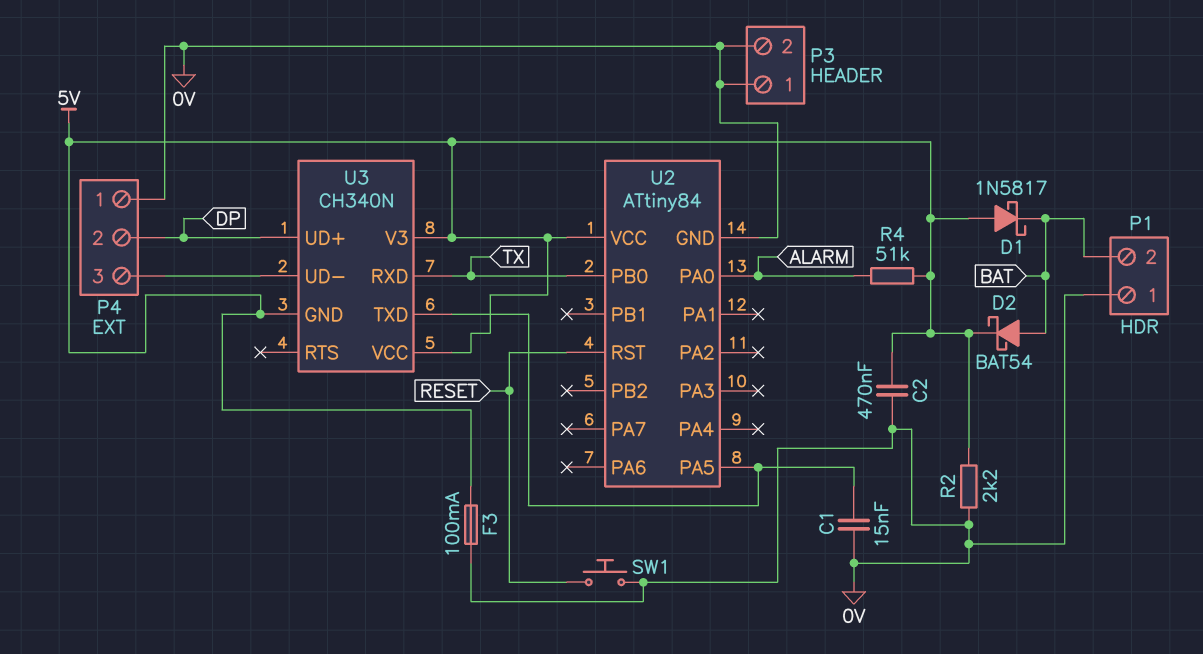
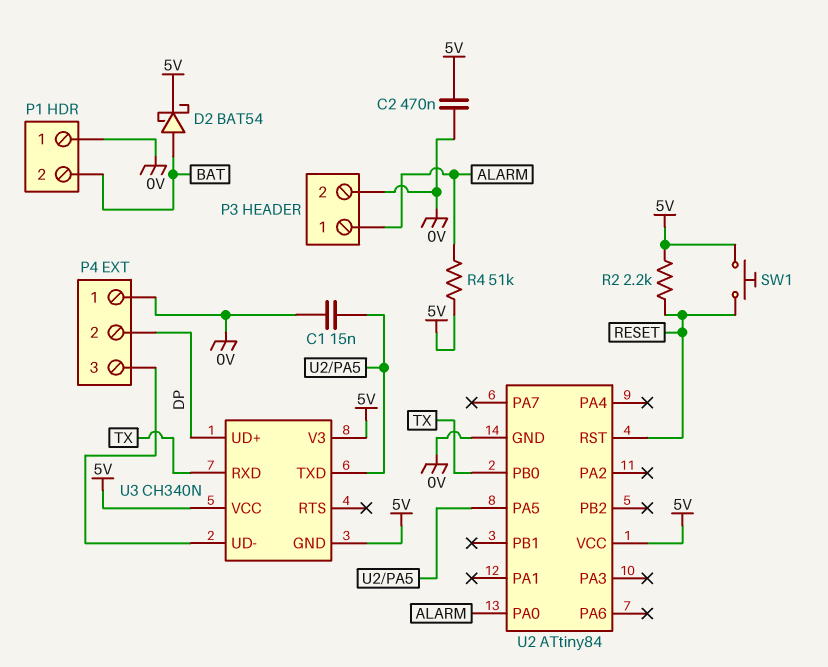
D1: schottky 1N5817 (A 5V, K BAT) -> none
F3: 100mA (0V, 5V) -> none
P3 pin 1: 0V -> ALARM
R2: 2.2k (0V, 5V) -> 2.2k (5V, RESET)
SW1: button (0V, RESET) -> button (5V, RESET)

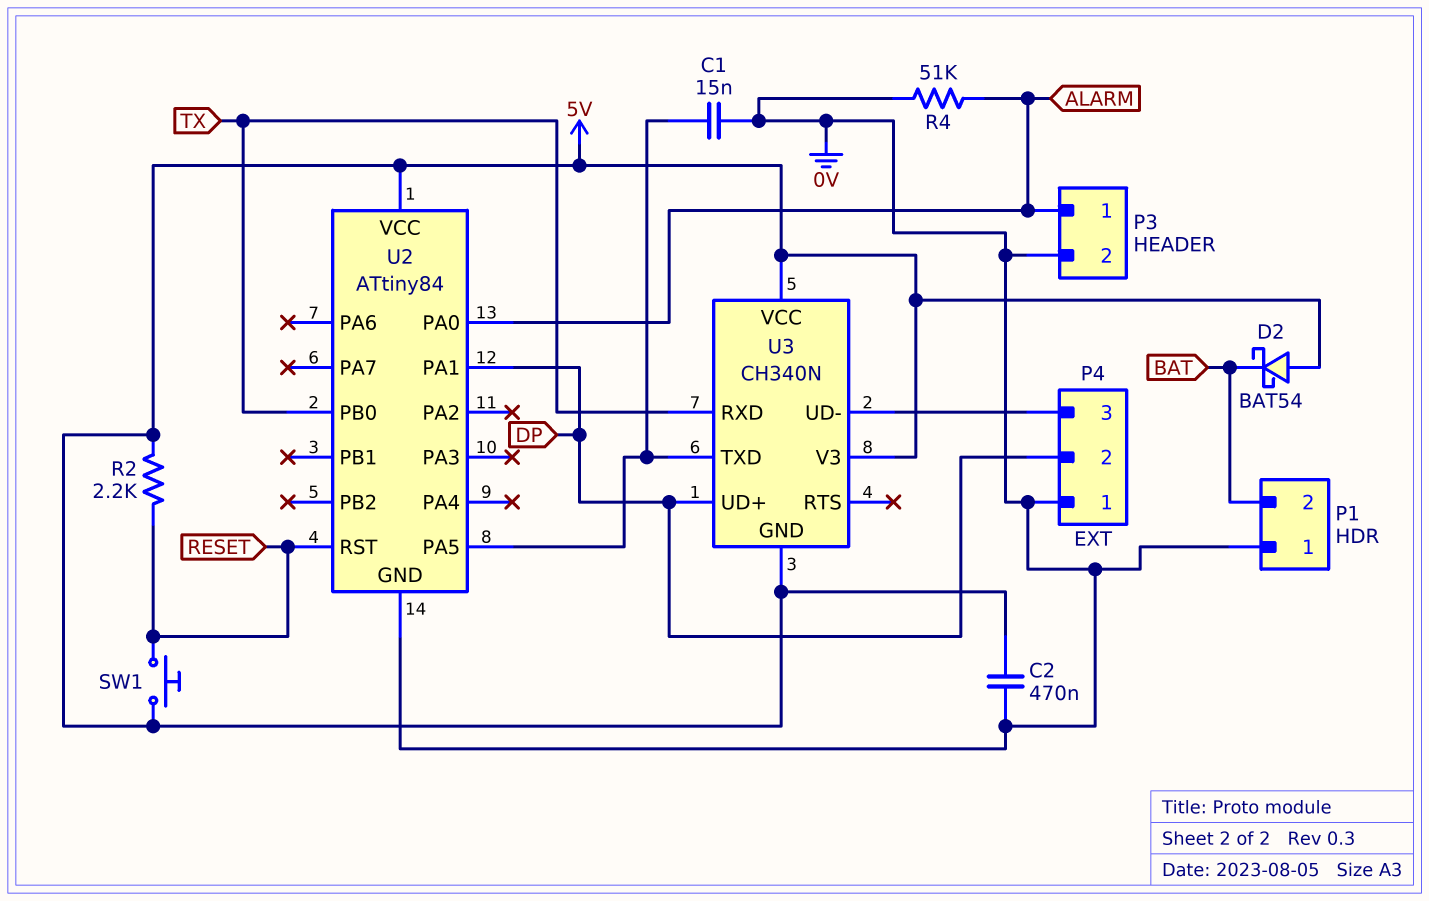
D2: schottky BAT54 (A BAT, K 5V) -> schottky BAT54 (A 5V, K BAT)
R4: 51k (5V, ALARM) -> 51k (0V, ALARM)
U2 pin PA1: none -> DP

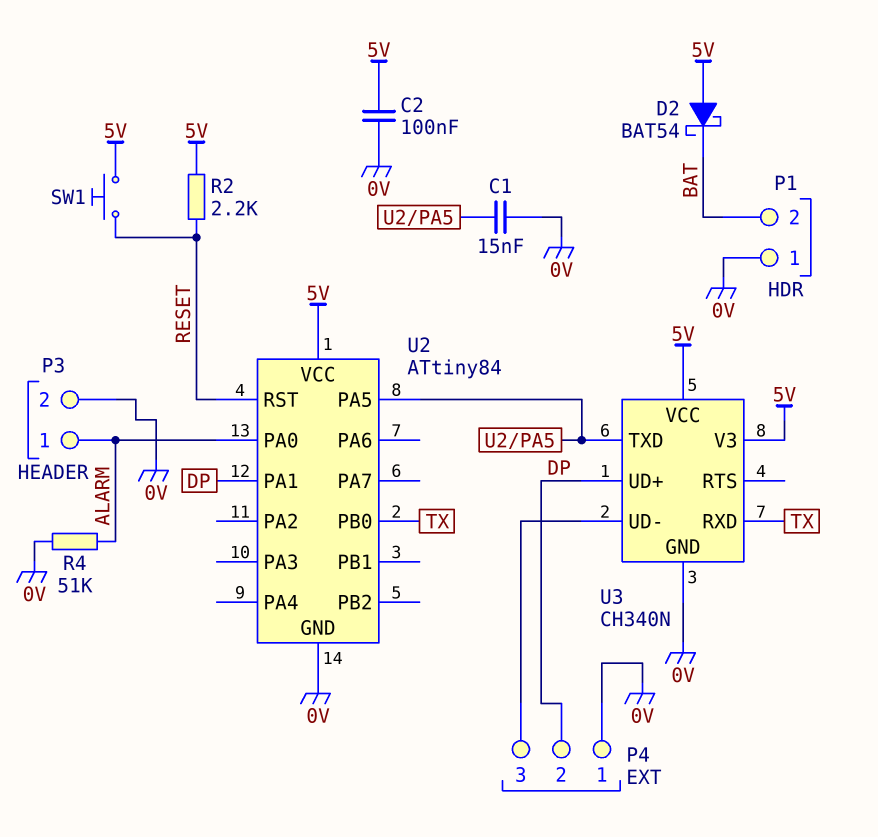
C2: 470nF (0V, 5V) -> 100nF (0V, 5V)
U3 pin GND: 5V -> 0V

